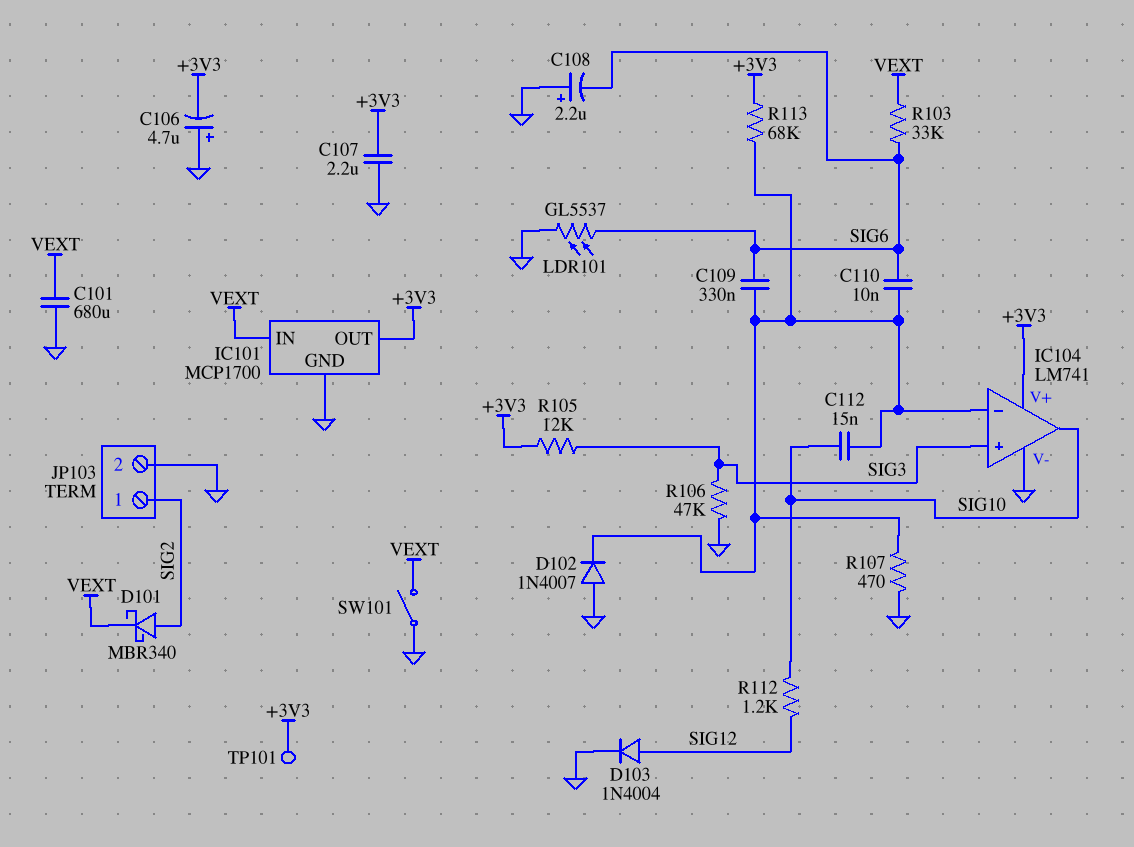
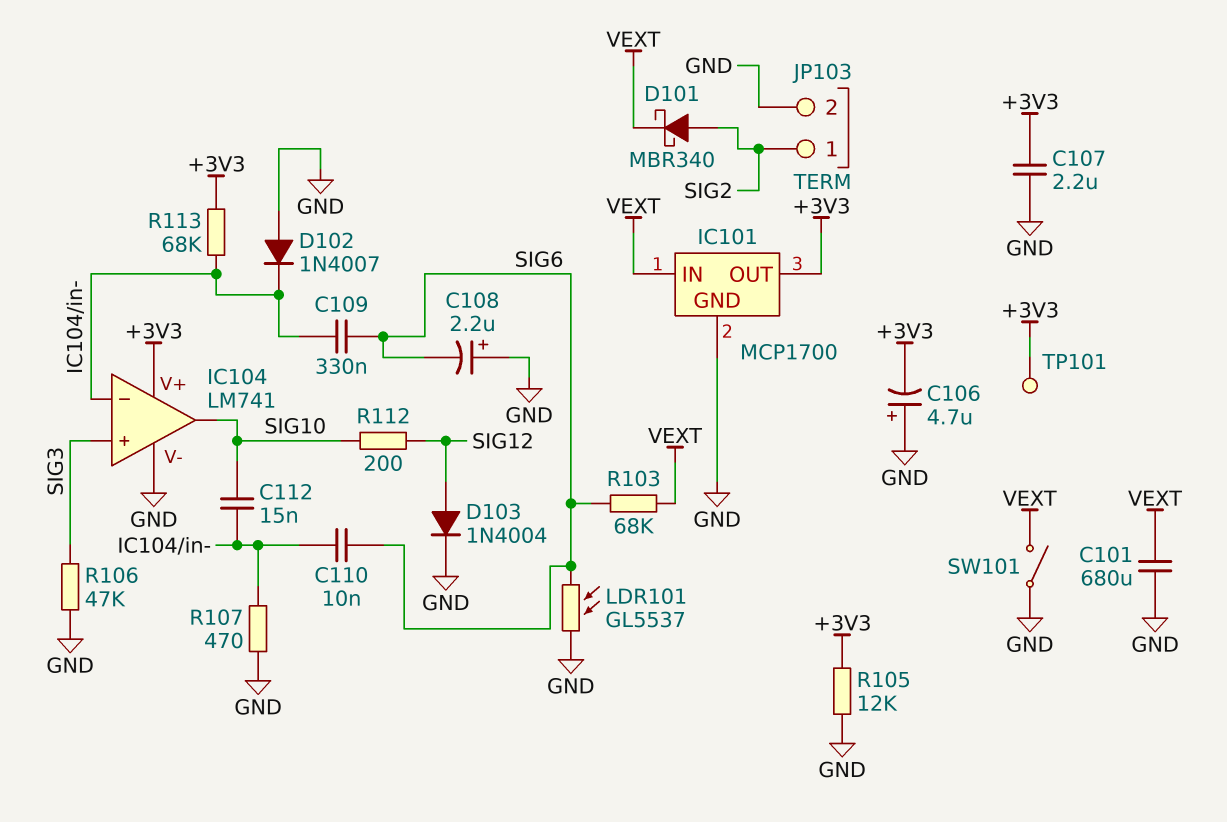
R103: 33k (SIG6, VEXT) -> 68k (SIG6, VEXT)
R105: 12k (+3V3, SIG3) -> 12k (+3V3, GND)
R112: 1.2k (SIG10, SIG12) -> 200 (SIG10, SIG12)

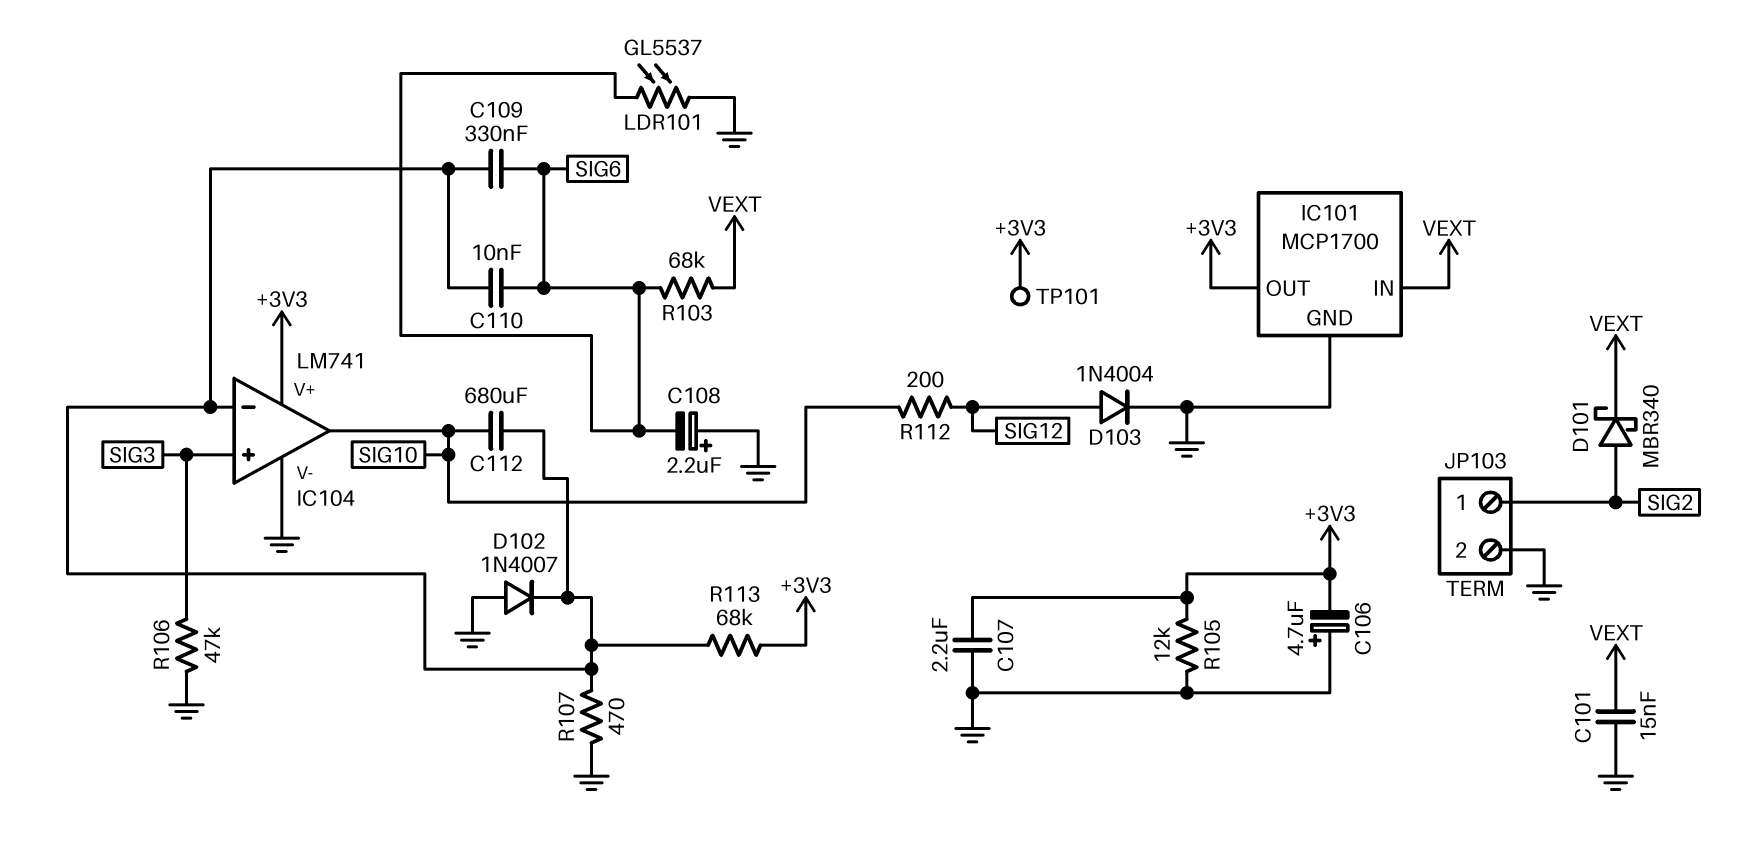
C101: 680uF (GND, VEXT) -> 15nF (GND, VEXT)
C112: 15nF (IC104/in-, SIG10) -> 680uF (IC104/in-, SIG10)
SW101: switch (GND, VEXT) -> none

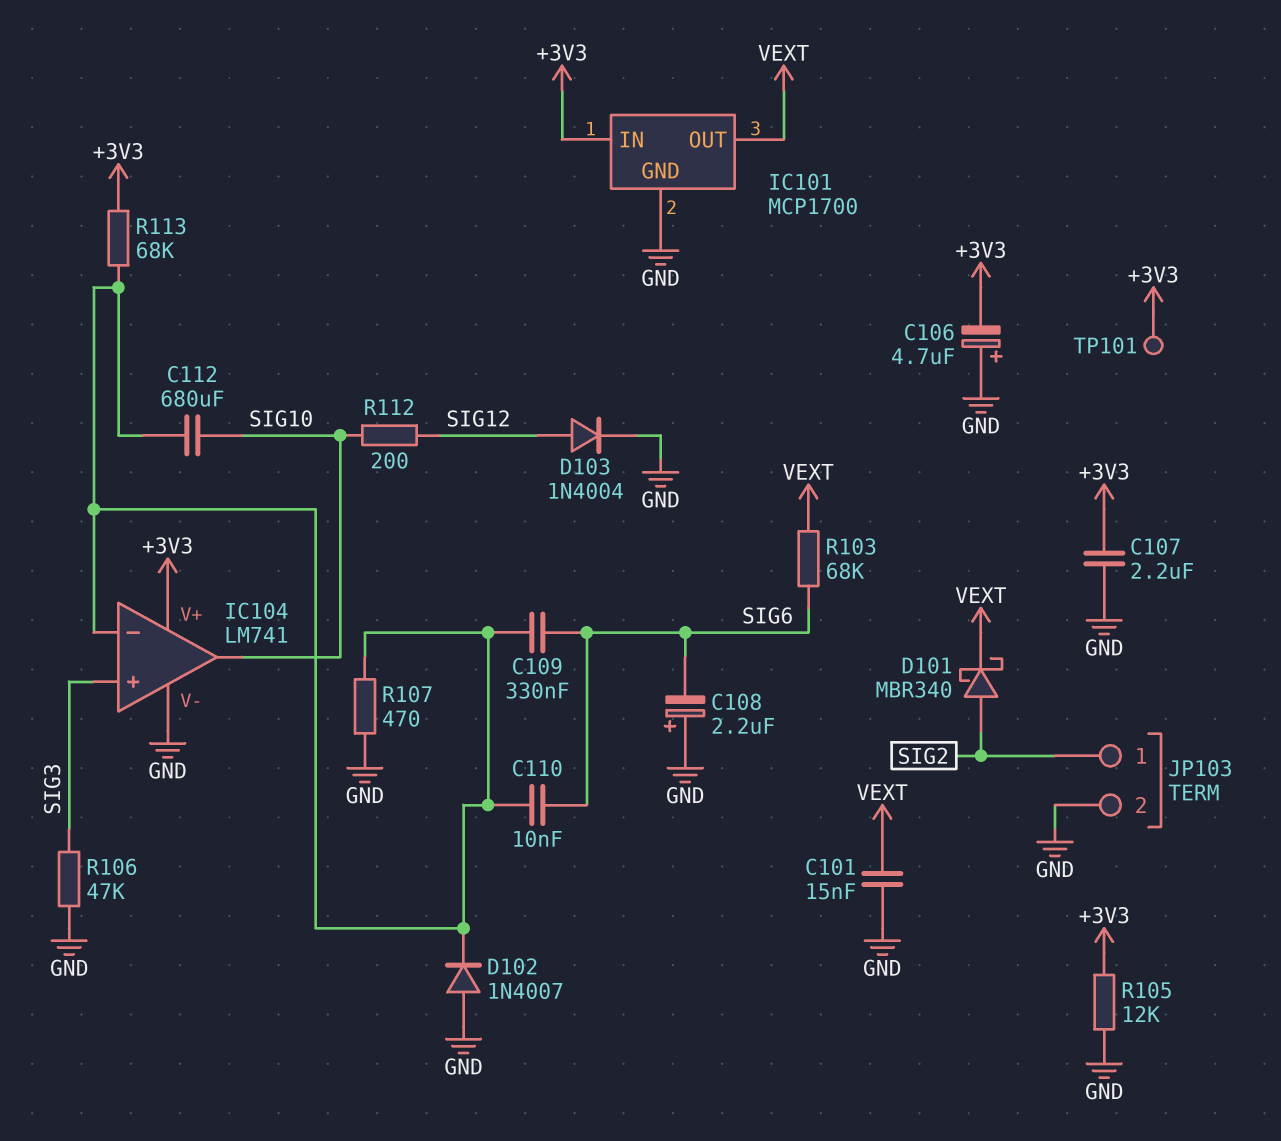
IC101 pin IN: VEXT -> +3V3
IC101 pin OUT: +3V3 -> VEXT
LDR101: GL5537 (GND, SIG6) -> none

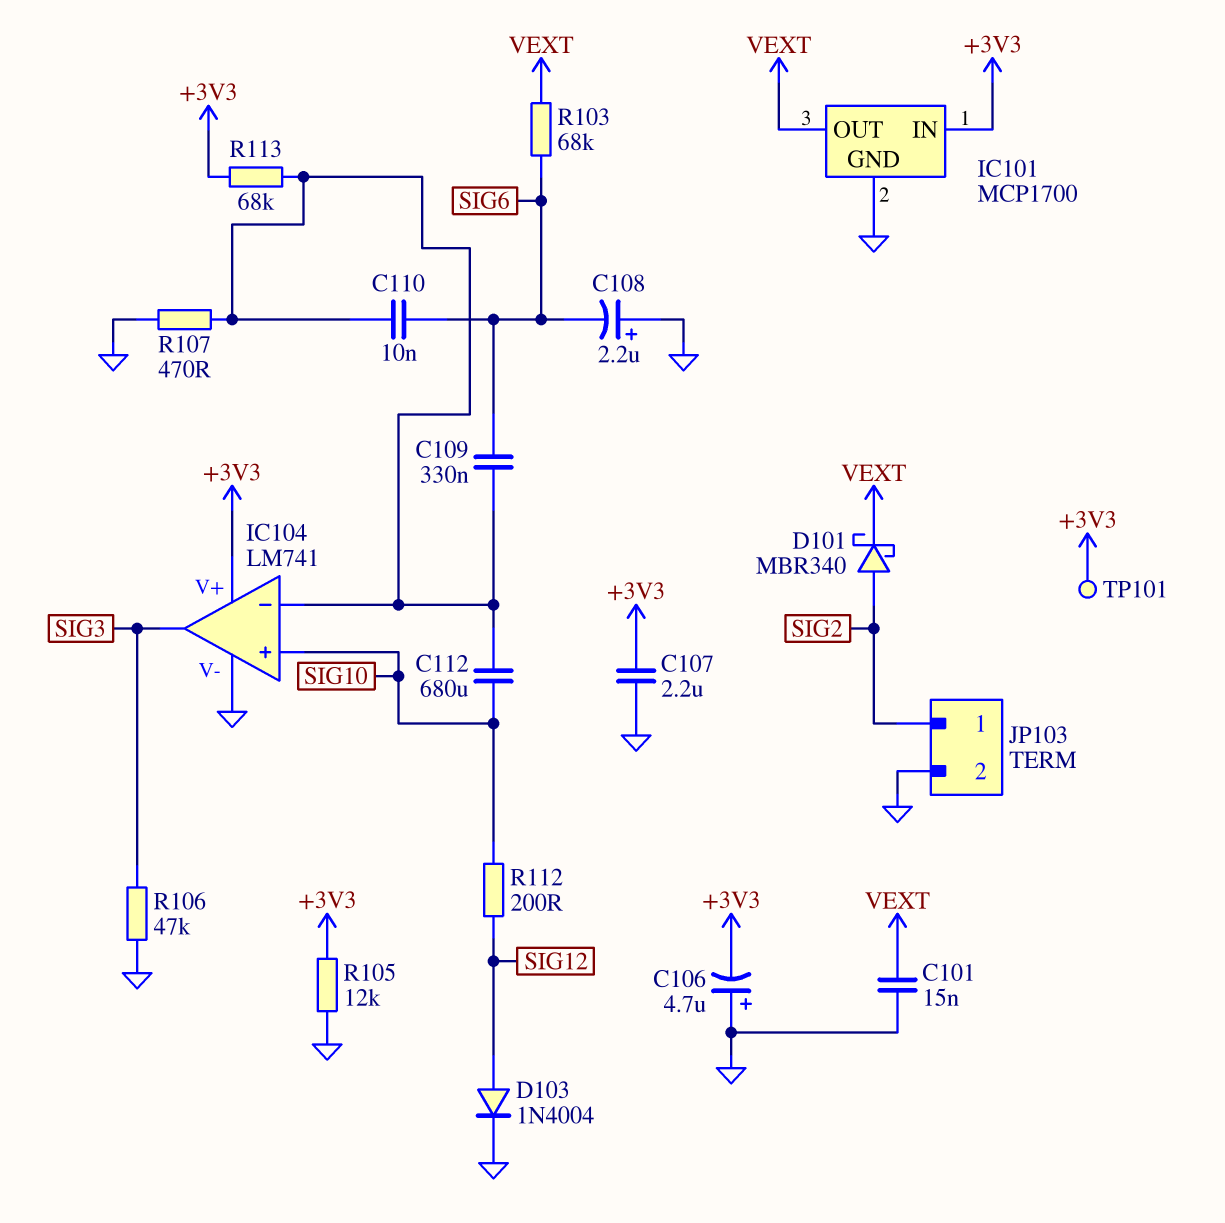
D102: diode 1N4007 (A GND, K IC104/in-) -> none
IC104 pin in+: SIG3 -> SIG10
IC104 pin out: SIG10 -> SIG3

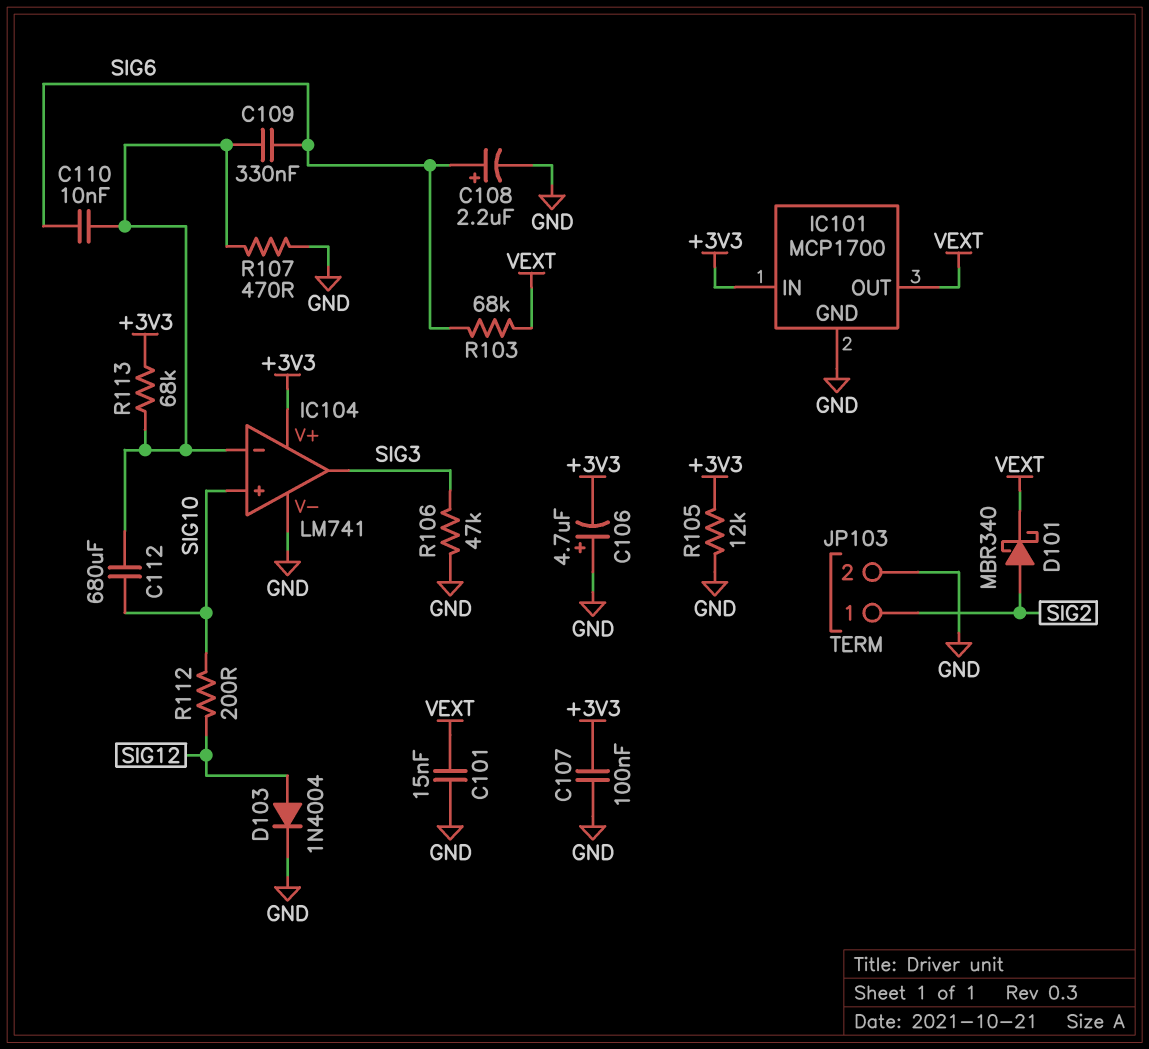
C107: 2.2uF (+3V3, GND) -> 100nF (+3V3, GND)
C108: 2.2uF (plus GND, minus SIG6) -> 2.2uF (plus SIG6, minus GND)
TP101: test point (+3V3) -> none

